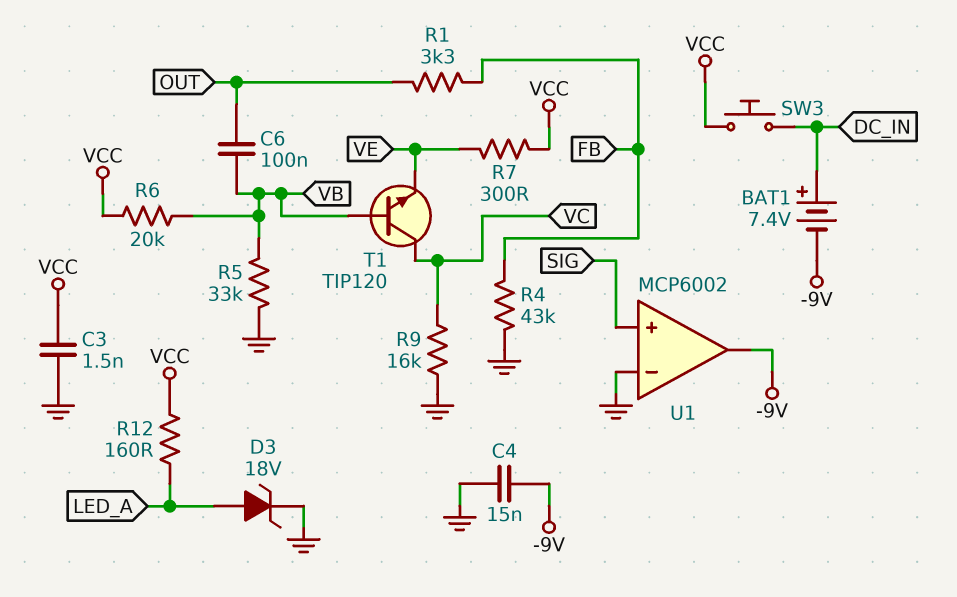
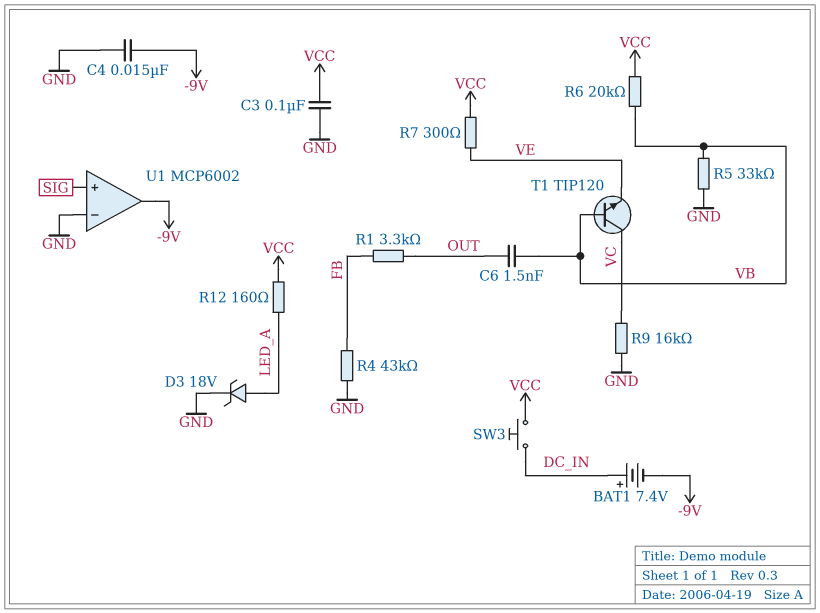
C3: 1.5nF (GND, VCC) -> 100nF (GND, VCC)
C6: 100nF (OUT, VB) -> 1.5nF (OUT, VB)

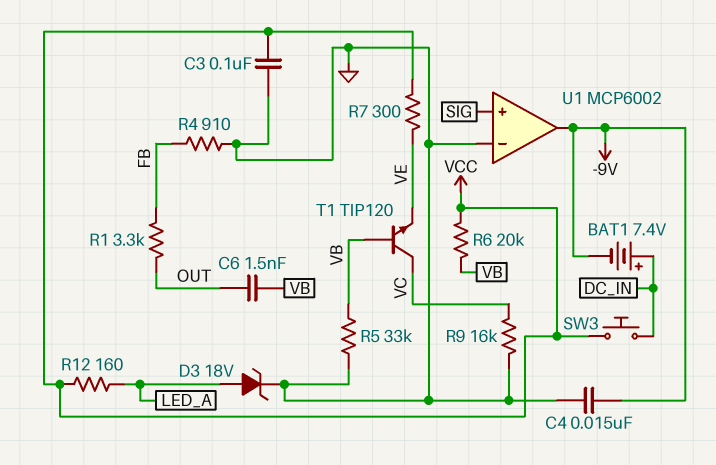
R4: 43k (FB, GND) -> 910 (FB, GND)

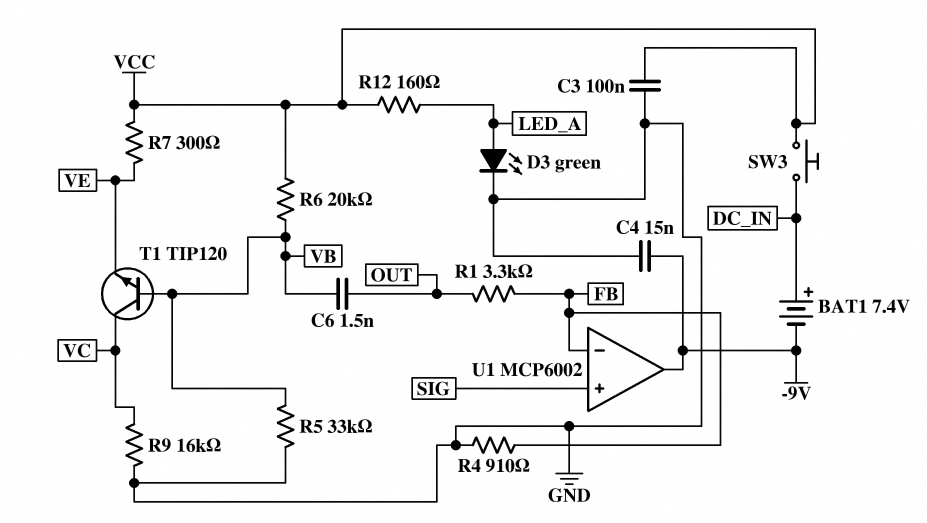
D3: zener 18V (A LED_A, K GND) -> LED green (A LED_A, K GND)
U1 pin in-: GND -> FB

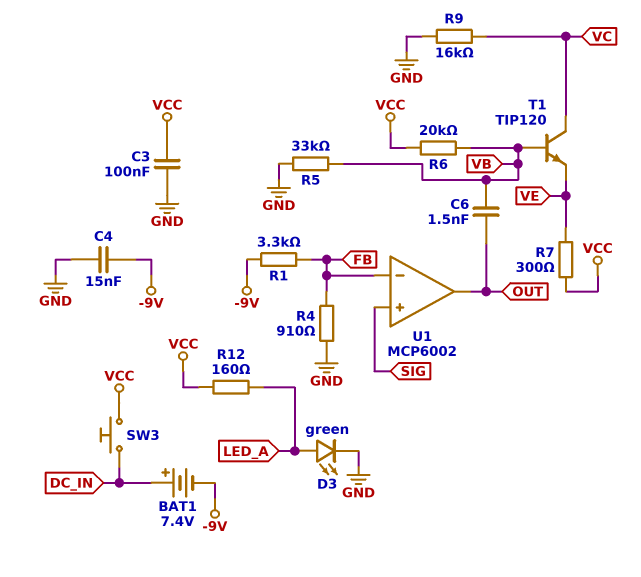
R1: 3.3k (FB, OUT) -> 3.3k (-9V, FB)
U1 pin out: -9V -> OUT

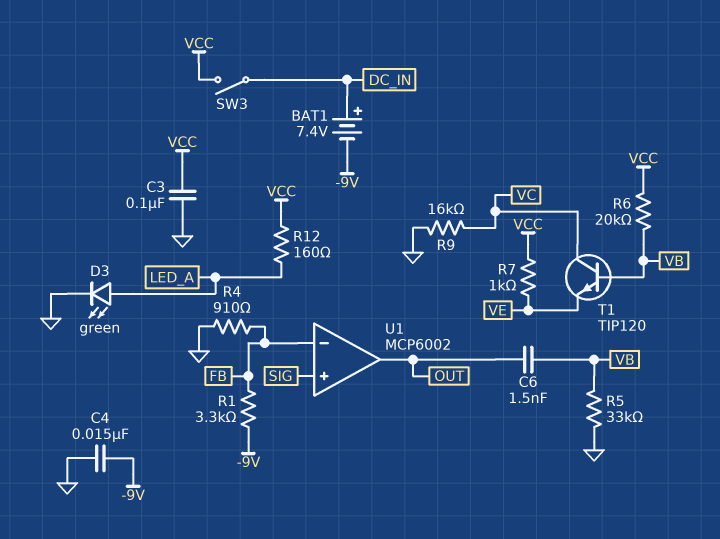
R7: 300 (VCC, VE) -> 1k (VCC, VE)
SW3: button (DC_IN, VCC) -> switch (DC_IN, VCC)

